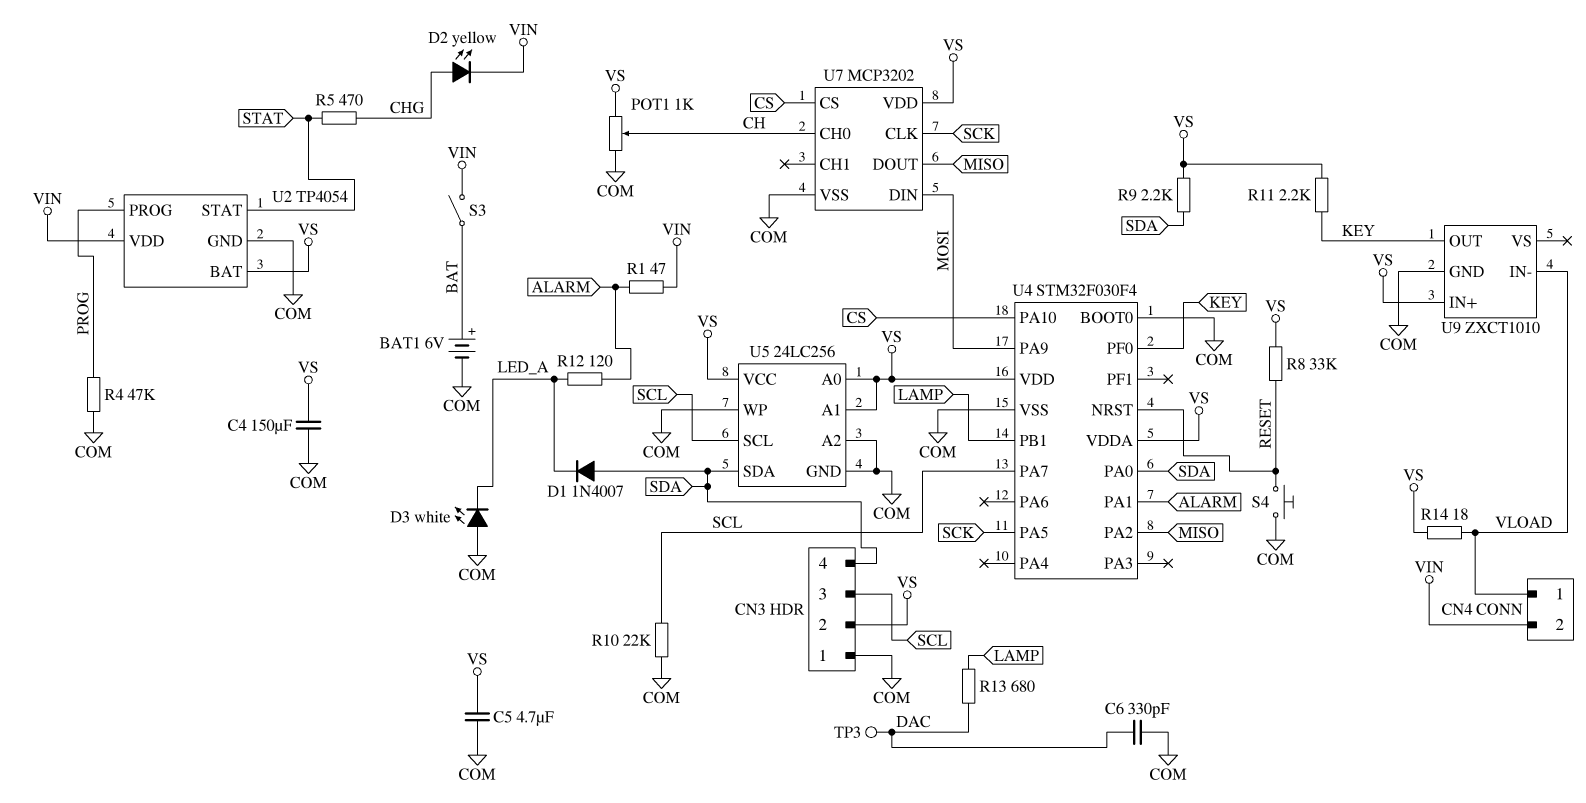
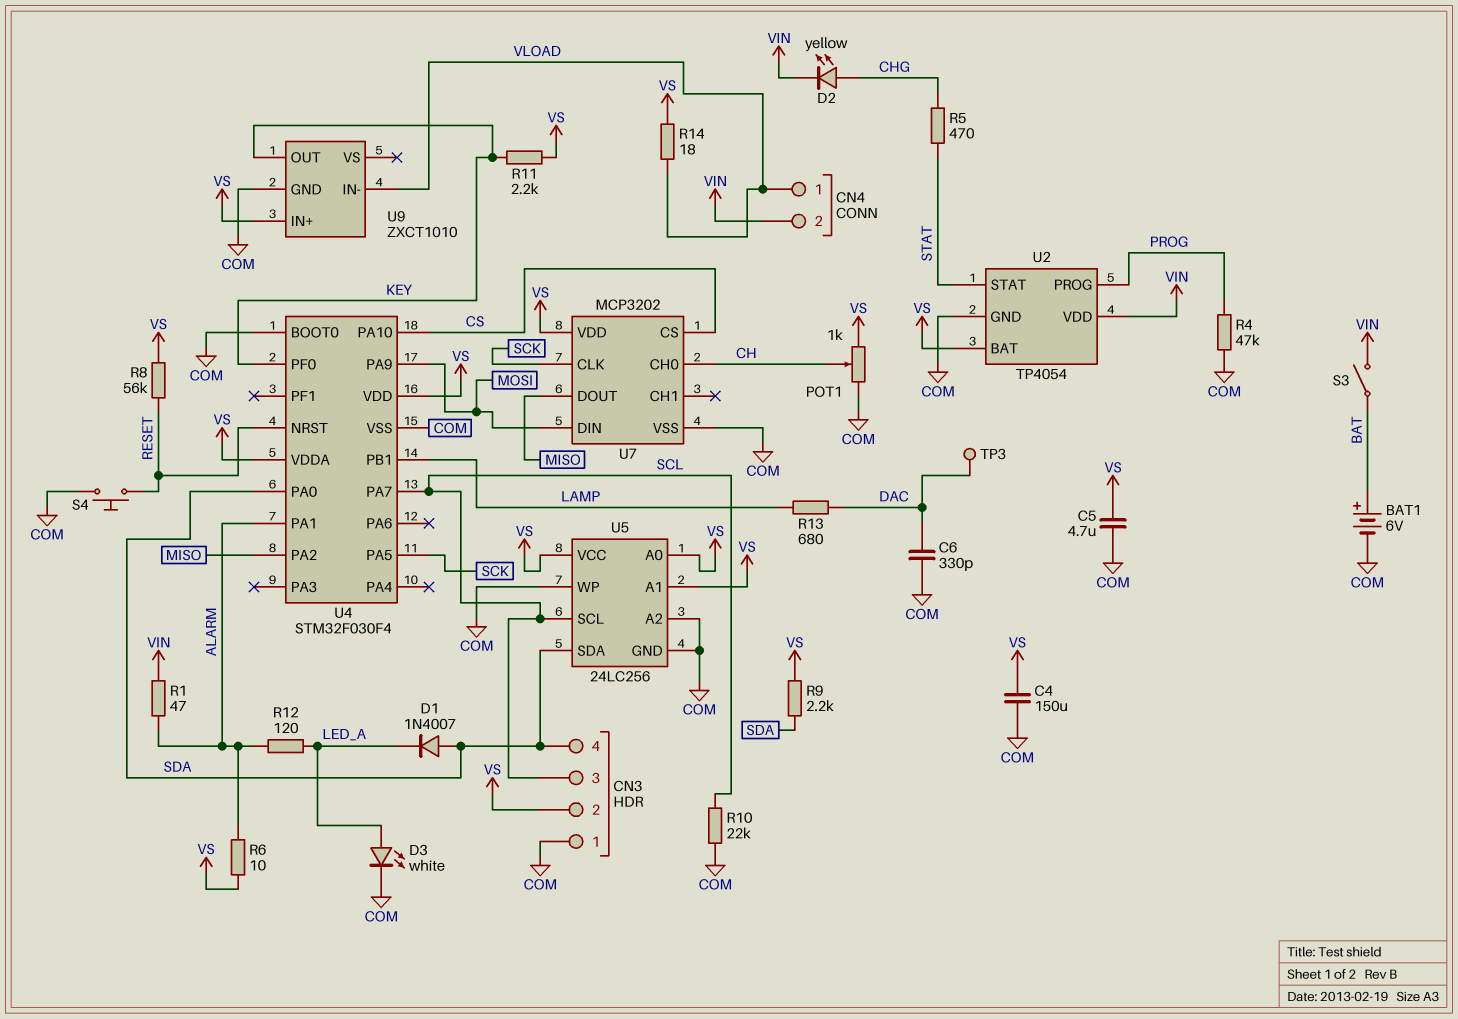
D3: LED white (A COM, K LED_A) -> LED white (A LED_A, K COM)
R6: none -> 10 (ALARM, VS)
R8: 33k (RESET, VS) -> 56k (RESET, VS)

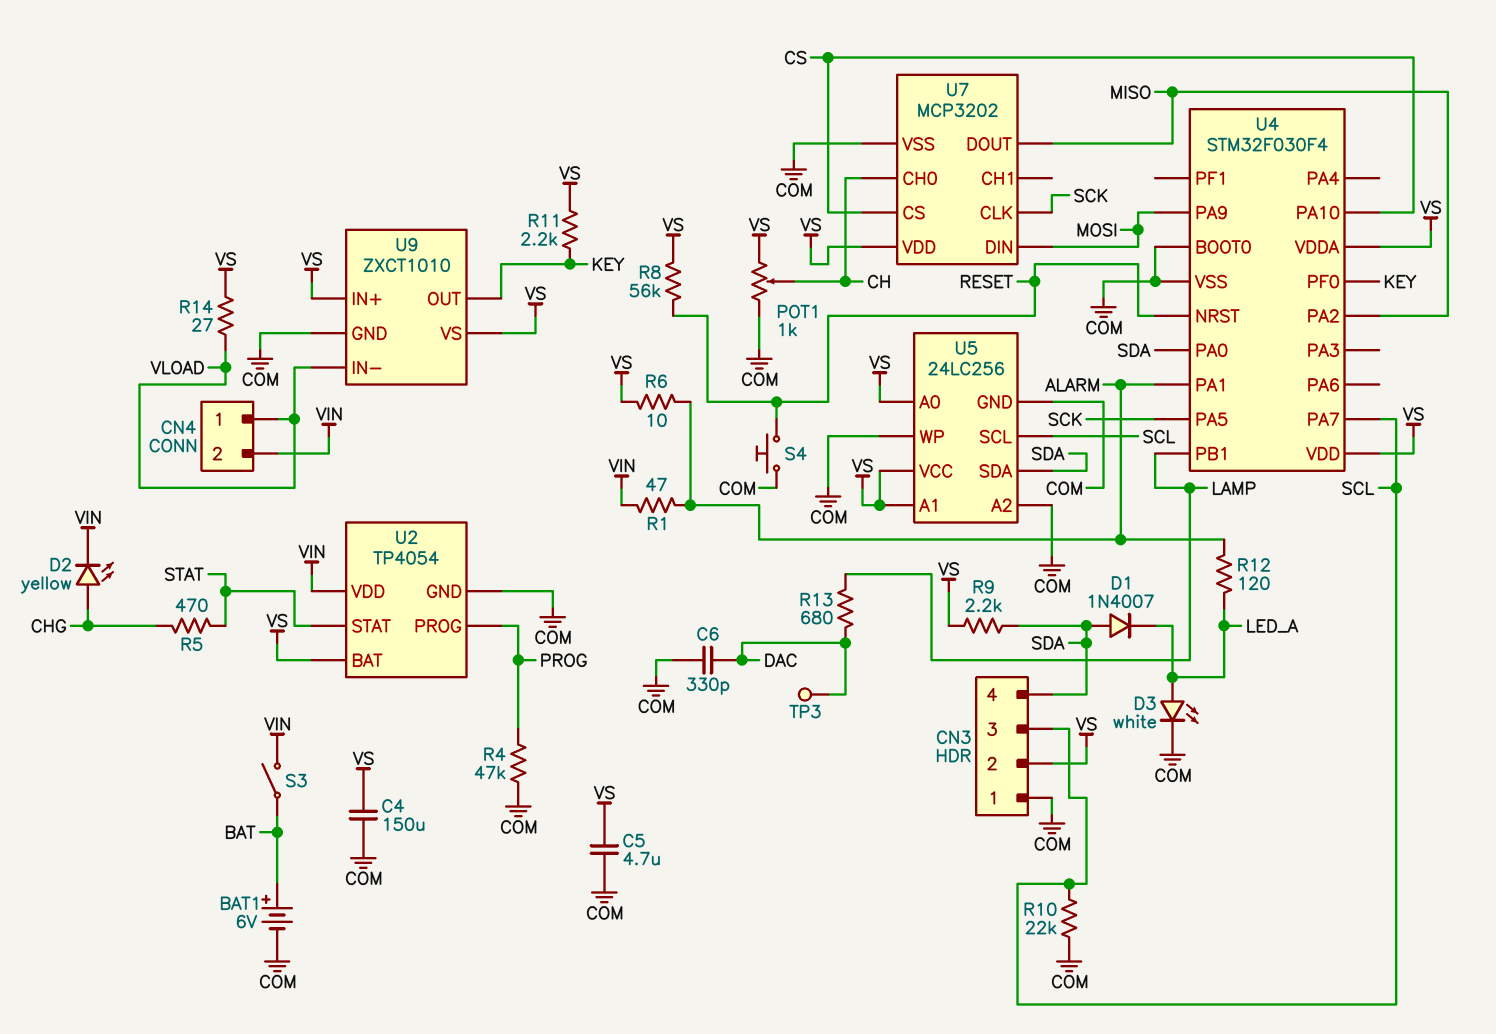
R14: 18 (VLOAD, VS) -> 27 (VLOAD, VS)
U9 pin VS: none -> VS

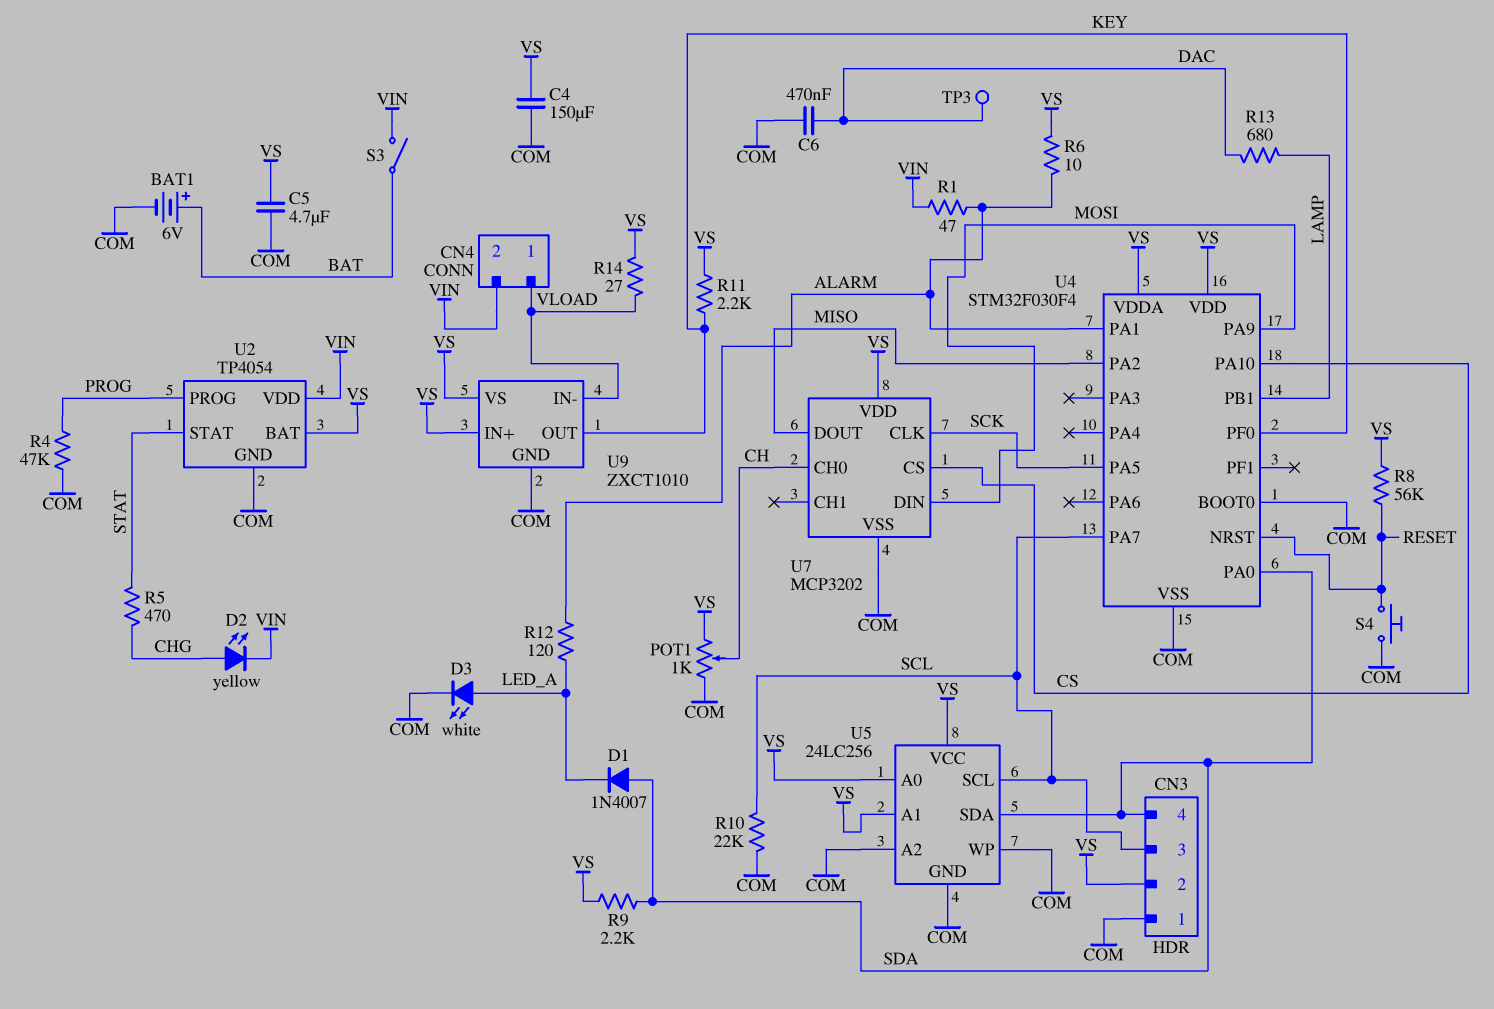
C6: 330pF (COM, DAC) -> 470nF (COM, DAC)

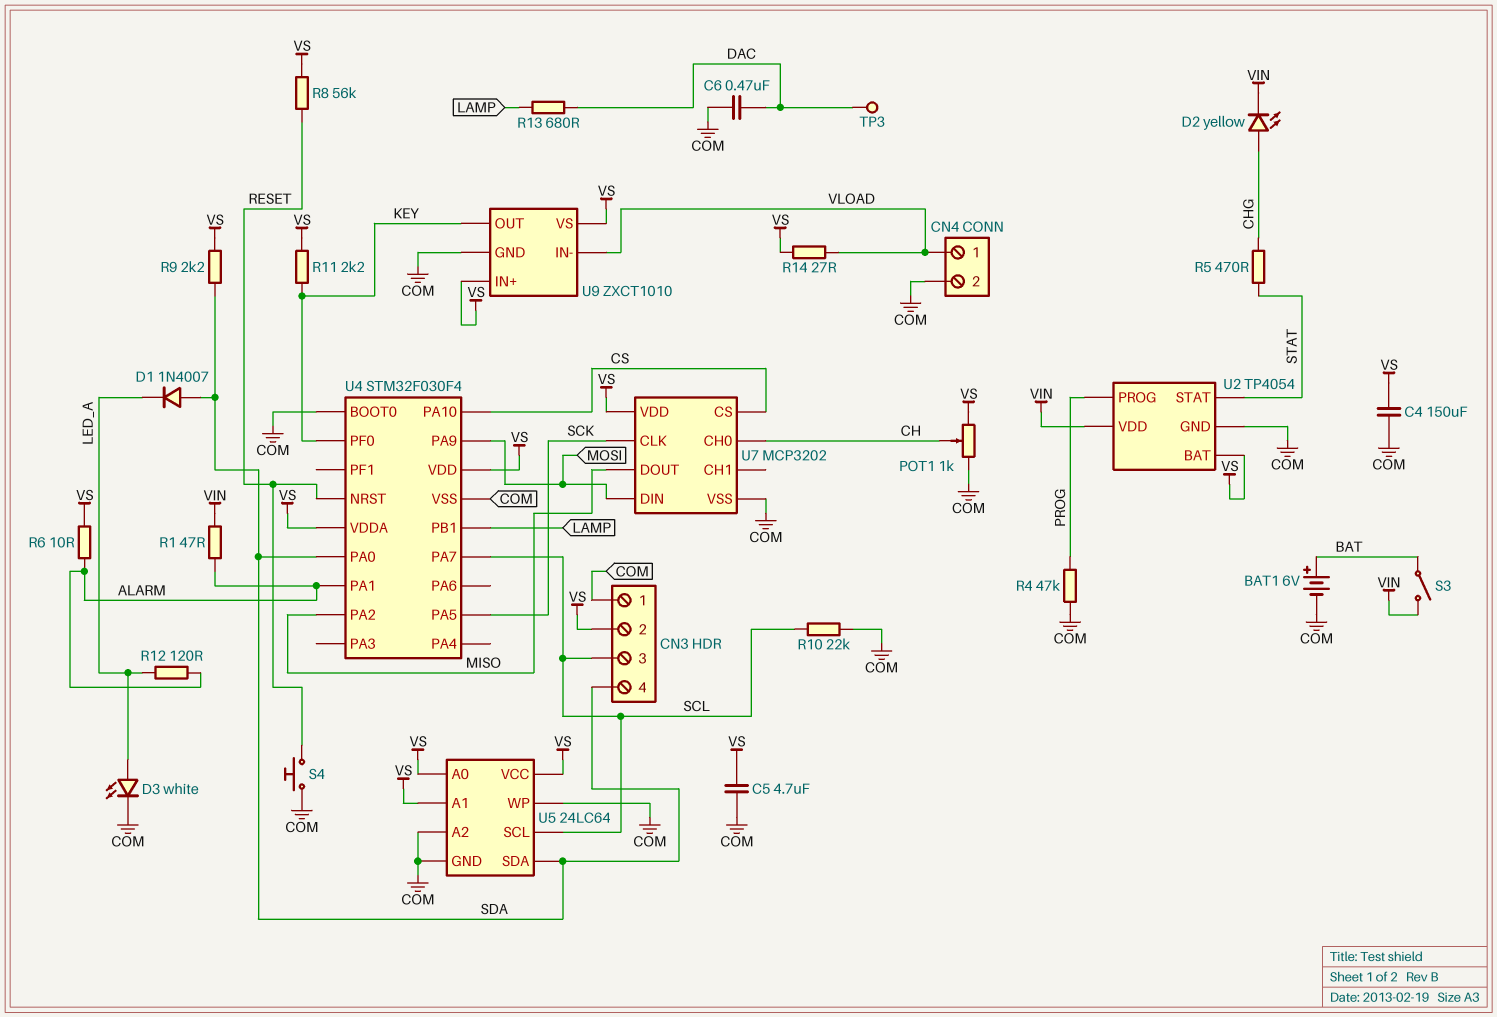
CN4 pin 2: VIN -> COM
U5: 24LC256 -> 24LC64

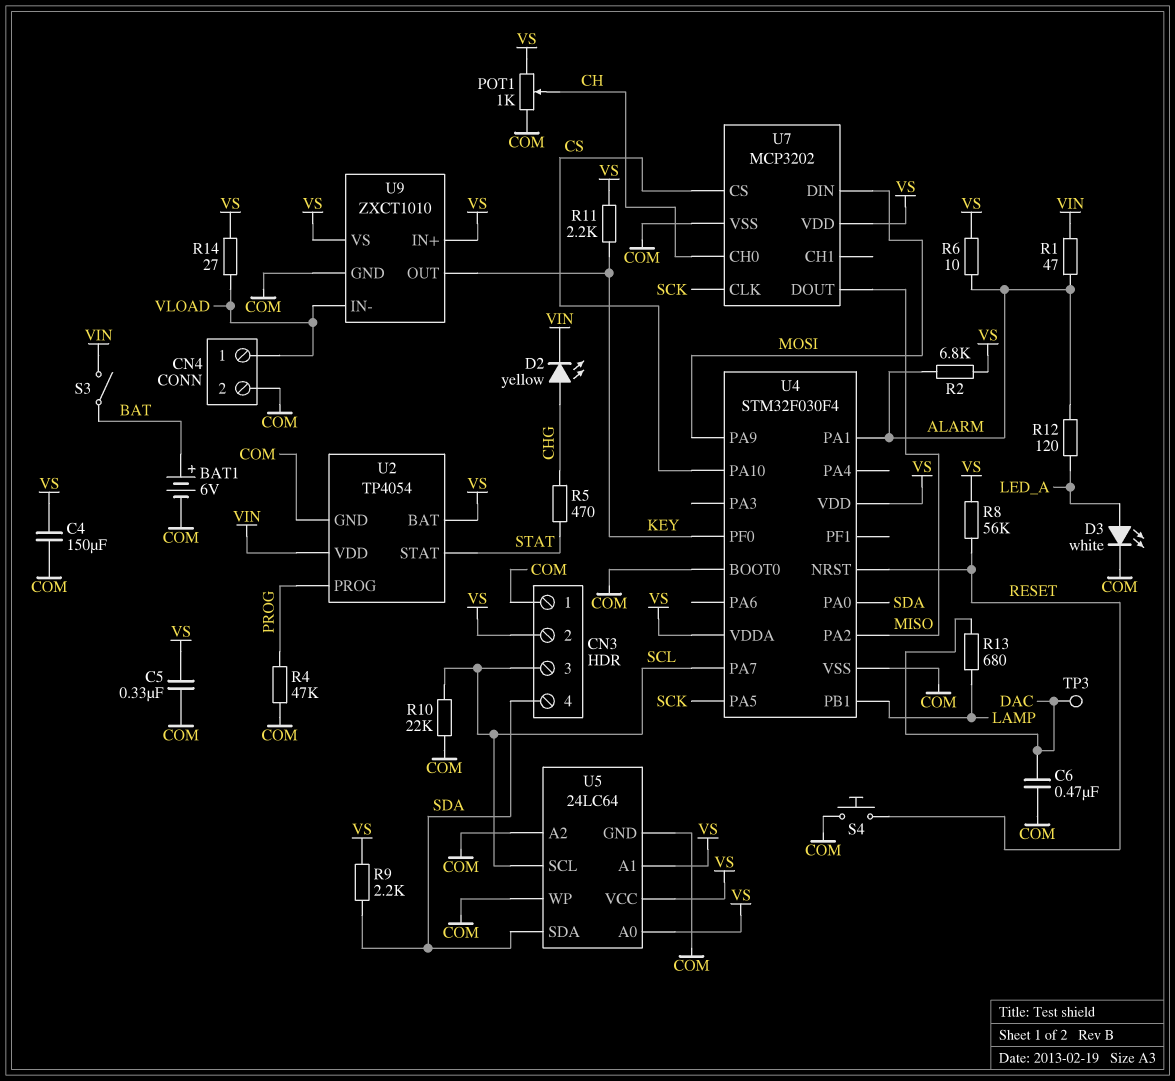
C5: 4.7uF (COM, VS) -> 330nF (COM, VS)
D1: diode 1N4007 (A SDA, K LED_A) -> none
R2: none -> 6.8k (ALARM, VS)

